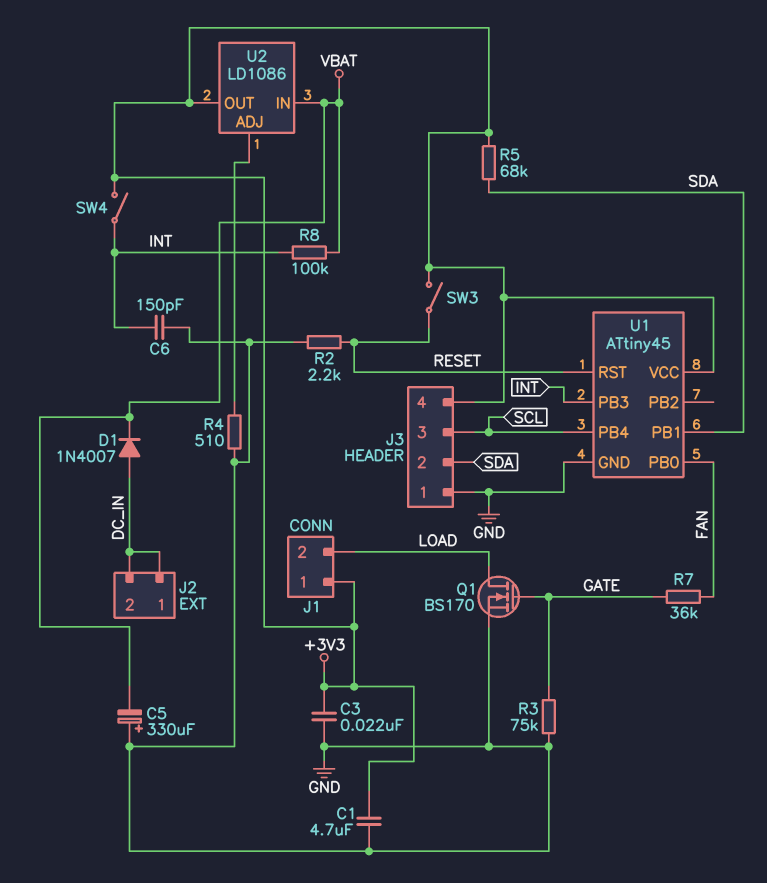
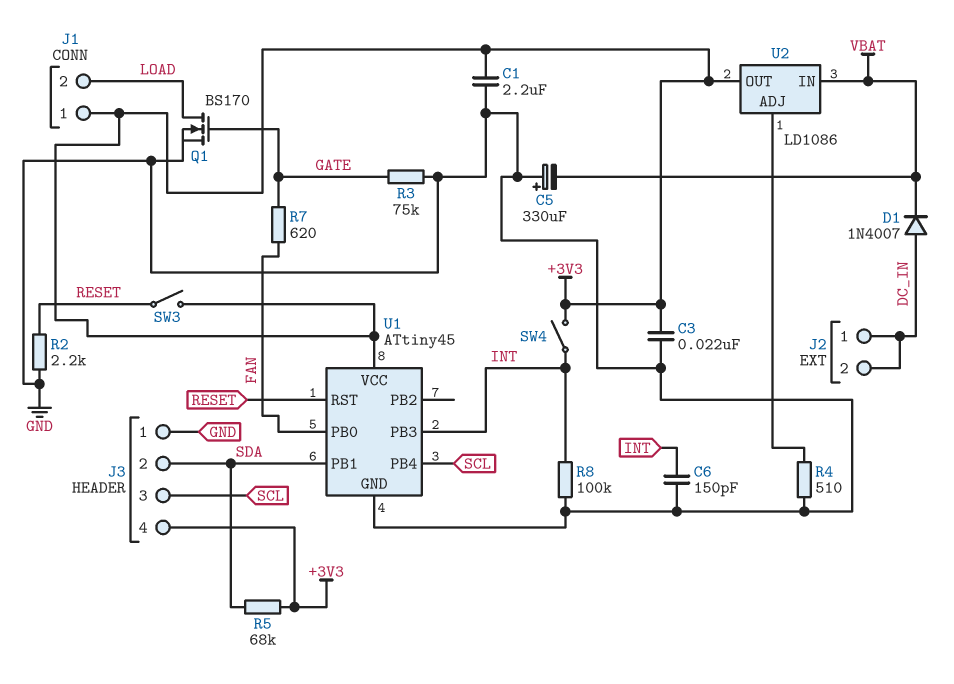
C1: 4.7uF (+3V3, GND) -> 2.2uF (+3V3, GND)
R7: 36k (FAN, GATE) -> 620 (FAN, GATE)
R8: 100k (INT, VBAT) -> 100k (GND, INT)

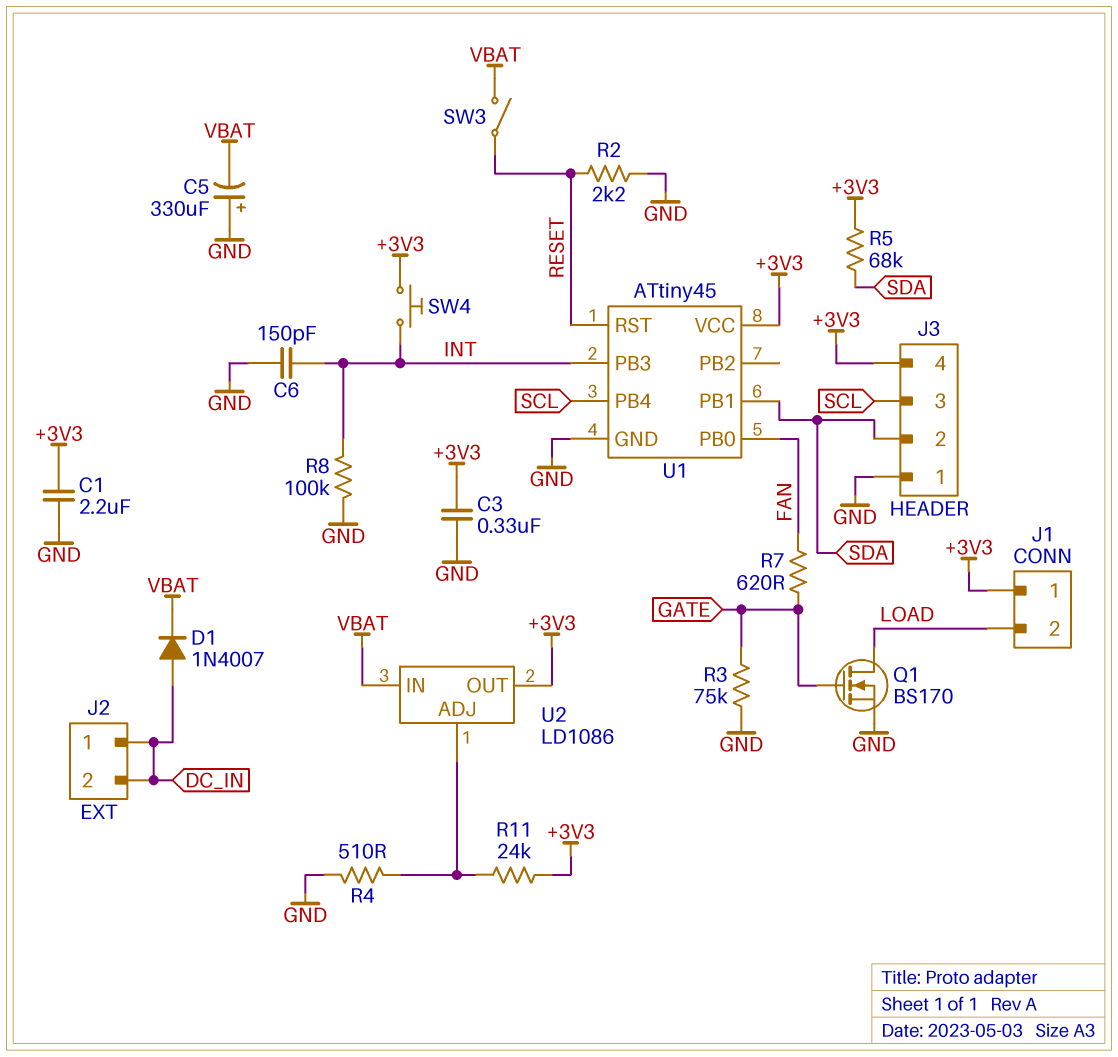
C3: 22nF (+3V3, GND) -> 330nF (+3V3, GND)
R11: none -> 24k (+3V3, U2/ADJ)
SW3: switch (+3V3, RESET) -> switch (RESET, VBAT)
SW4: switch (+3V3, INT) -> button (+3V3, INT)

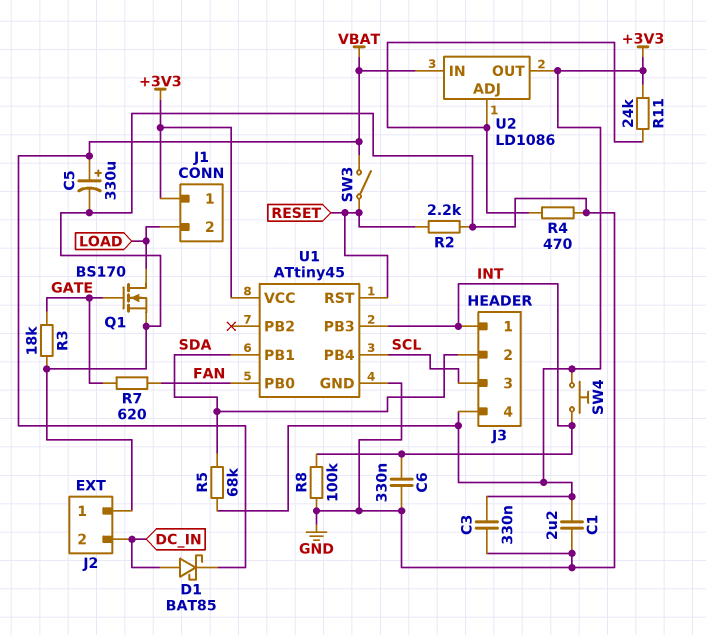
C5: 330uF (plus GND, minus VBAT) -> 330uF (plus VBAT, minus GND)
C6: 150pF (GND, INT) -> 330nF (GND, INT)
D1: diode 1N4007 (A DC_IN, K VBAT) -> schottky BAT85 (A DC_IN, K VBAT)
J2 pin 1: DC_IN -> GND
J3 pin 1: GND -> INT
R3: 75k (GATE, GND) -> 18k (GATE, GND)
R4: 510 (GND, U2/ADJ) -> 470 (GND, U2/ADJ)

